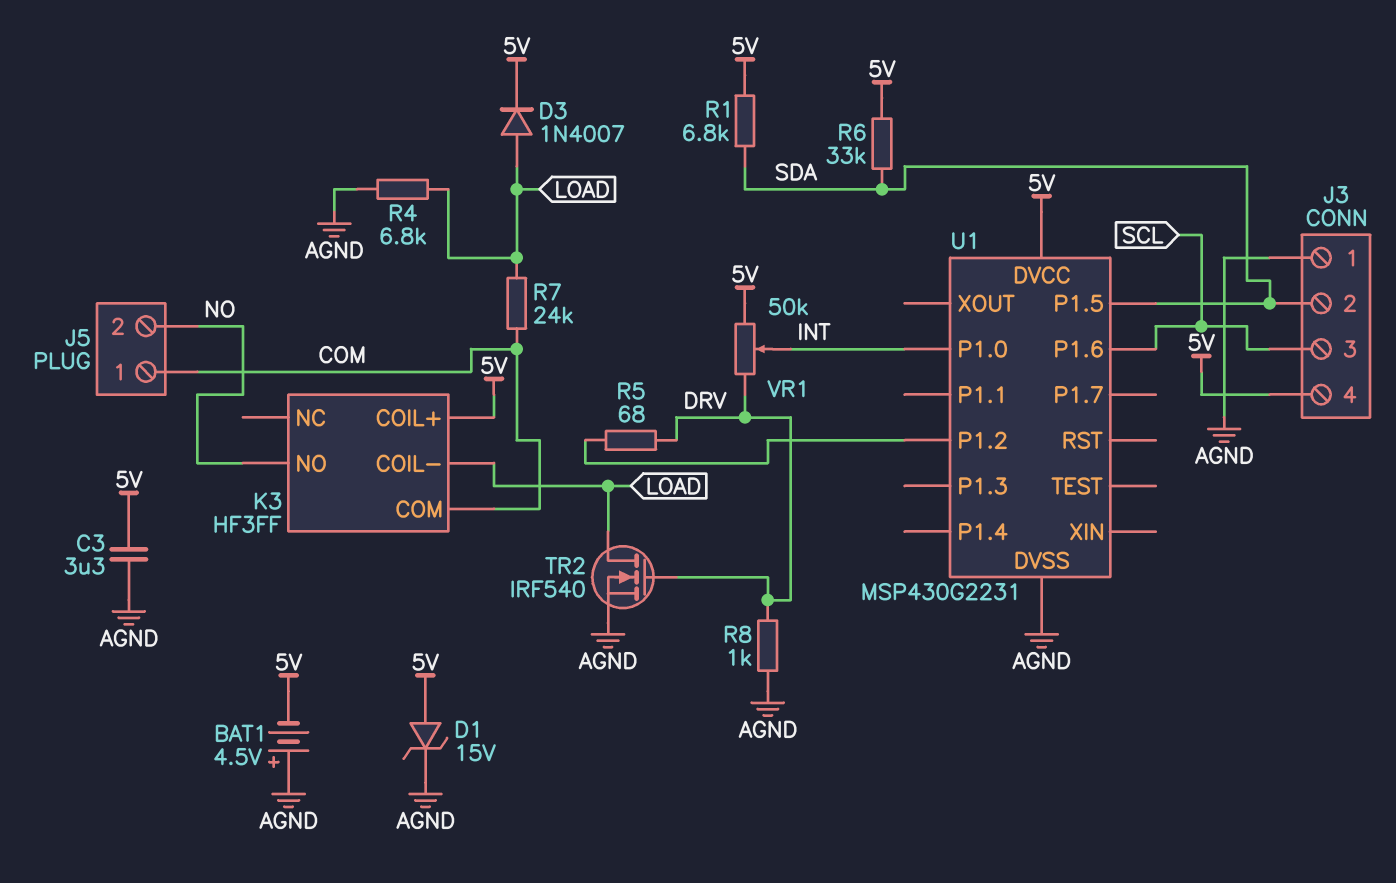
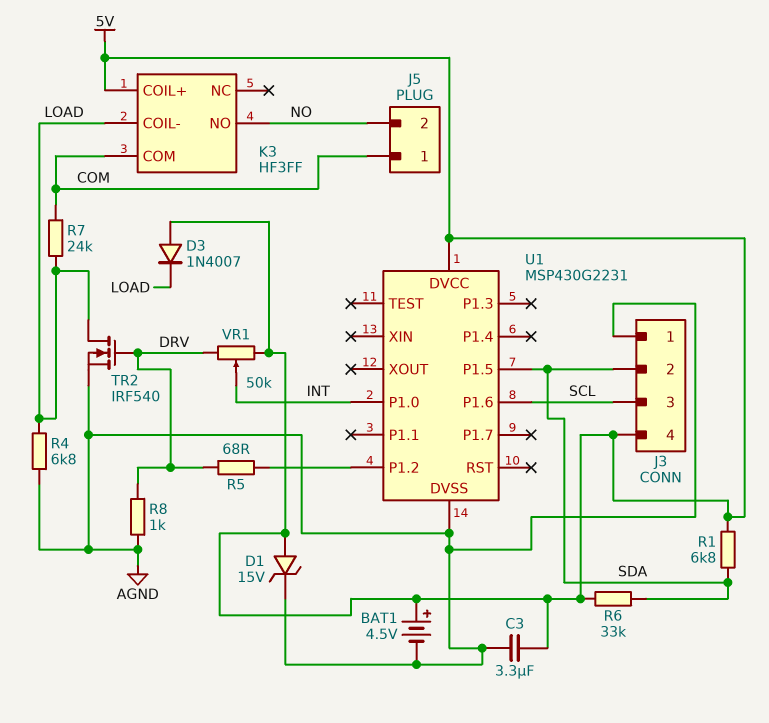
BAT1: 4.5V (plus AGND, minus 5V) -> 4.5V (plus 5V, minus AGND)
D3: diode 1N4007 (A LOAD, K 5V) -> diode 1N4007 (A 5V, K LOAD)

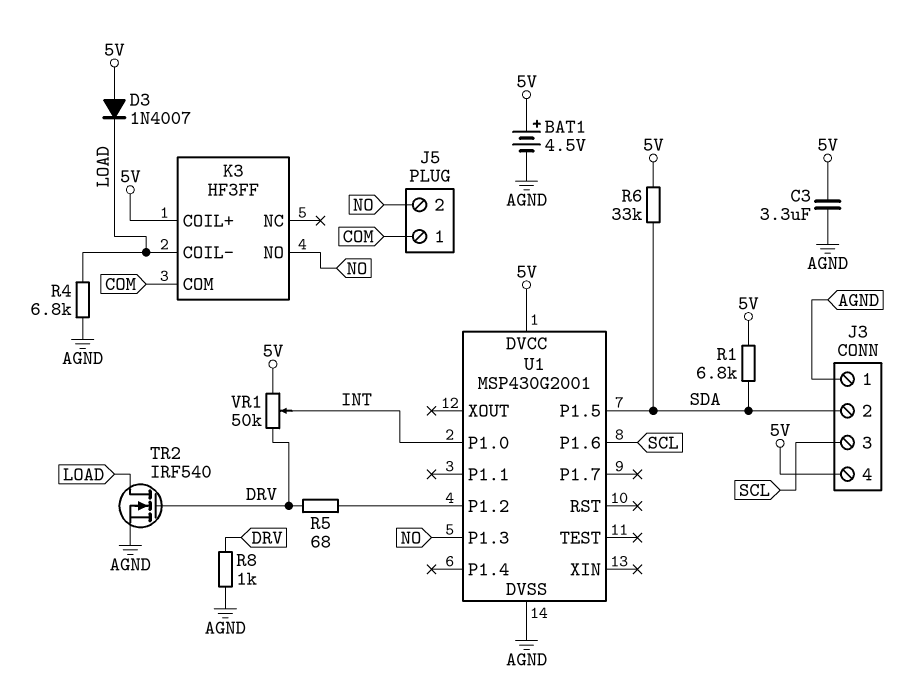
D1: zener 15V (A 5V, K AGND) -> none
R7: 24k (COM, LOAD) -> none
U1: MSP430G2231 -> MSP430G2001
U1 pin P1.3: none -> NO

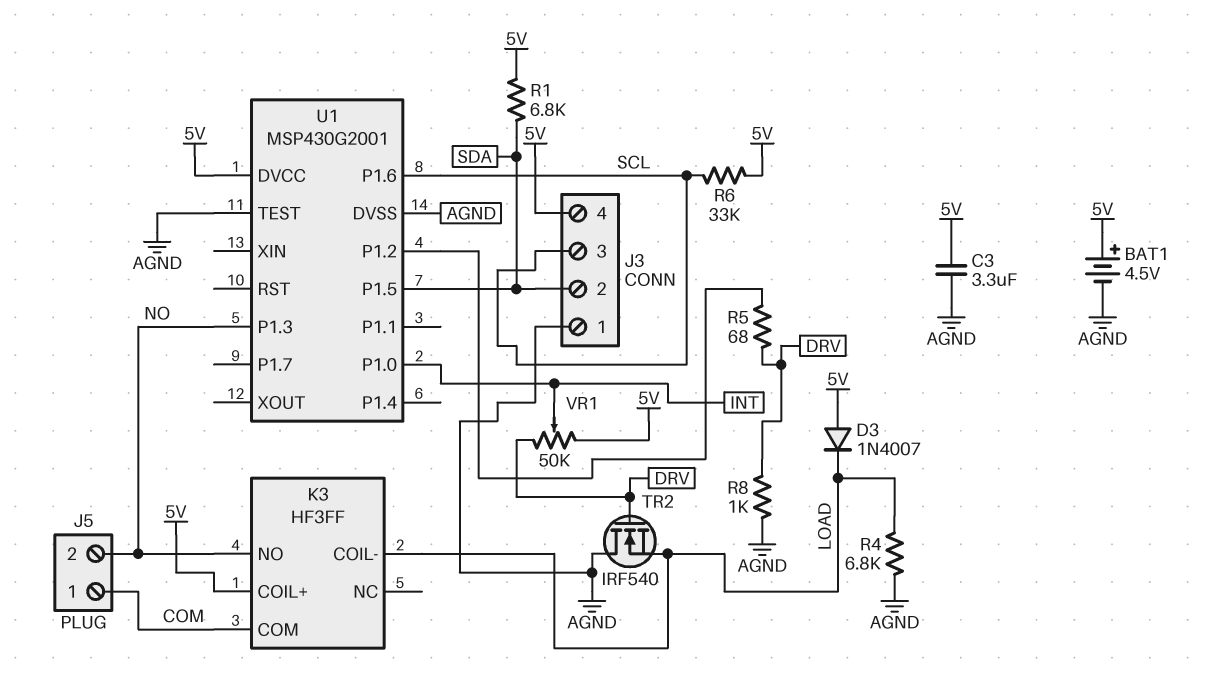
R6: 33k (5V, SDA) -> 33k (5V, SCL)
TR2: NMOS IRF540 (G DRV, D LOAD, S AGND) -> NMOS IRF540 (G DRV, D AGND, S LOAD)
U1 pin TEST: none -> AGND

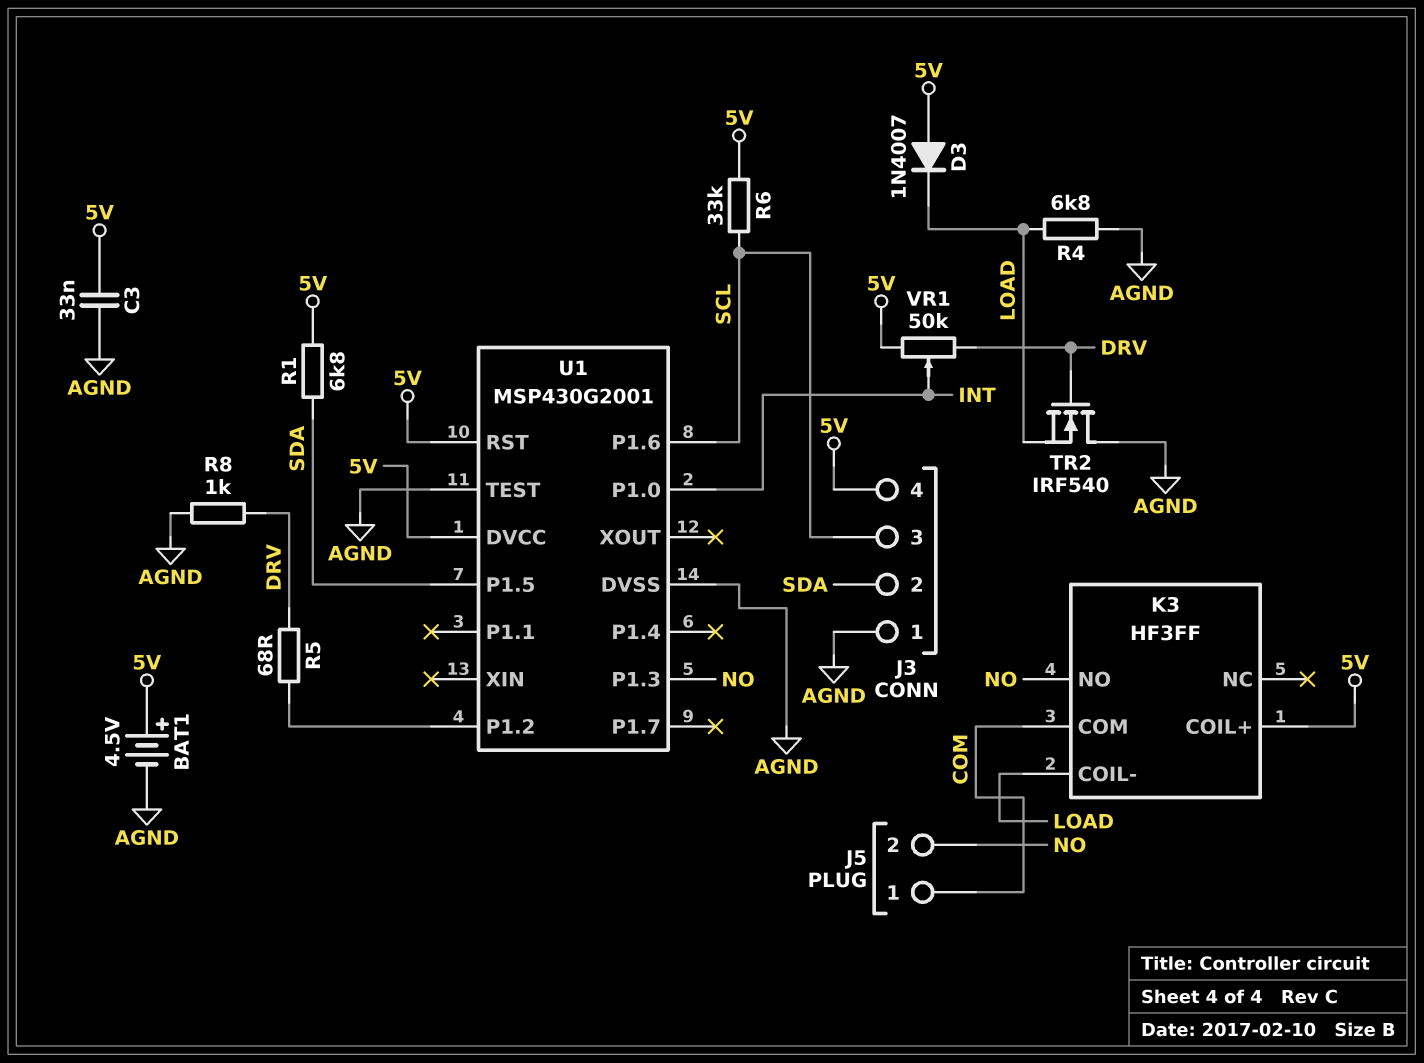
C3: 3.3uF (5V, AGND) -> 33nF (5V, AGND)
U1 pin RST: none -> 5V

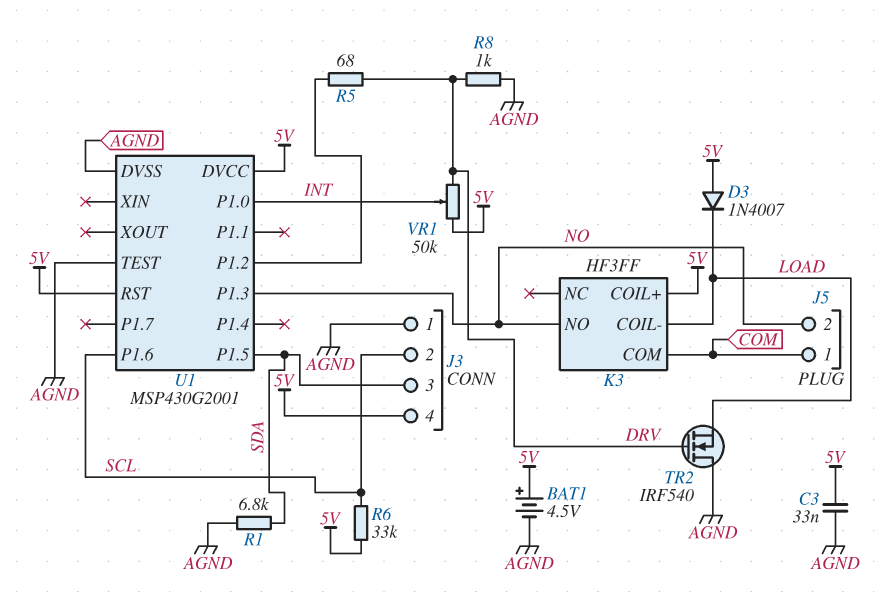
J3 pin 2: SDA -> SCL
J3 pin 3: SCL -> SDA
R1: 6.8k (5V, SDA) -> 6.8k (AGND, SDA)
R4: 6.8k (AGND, LOAD) -> none

